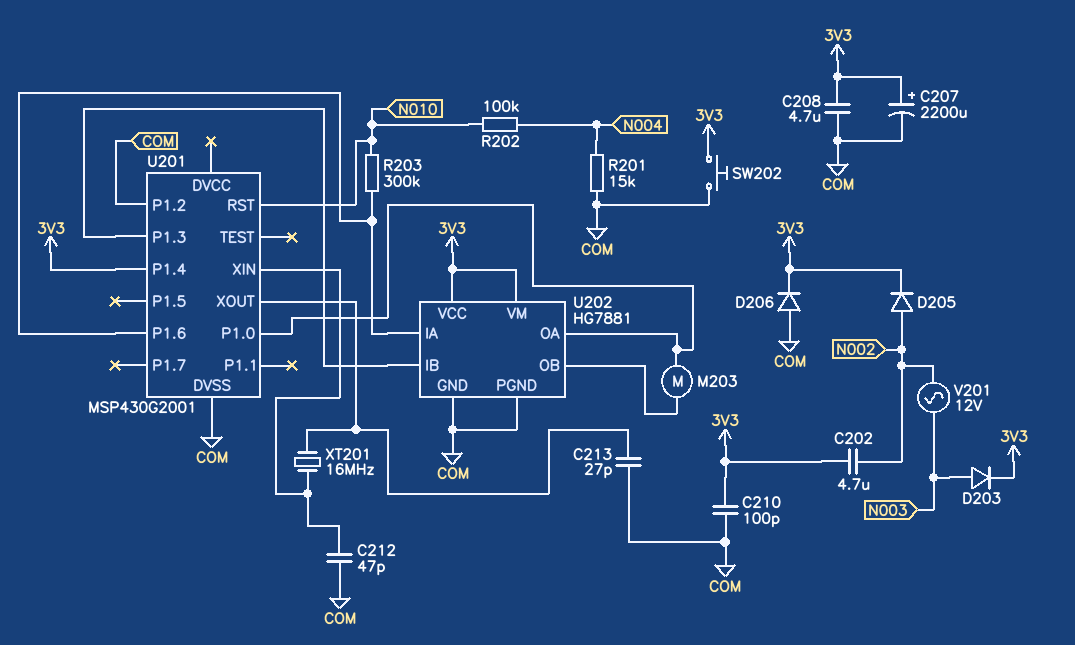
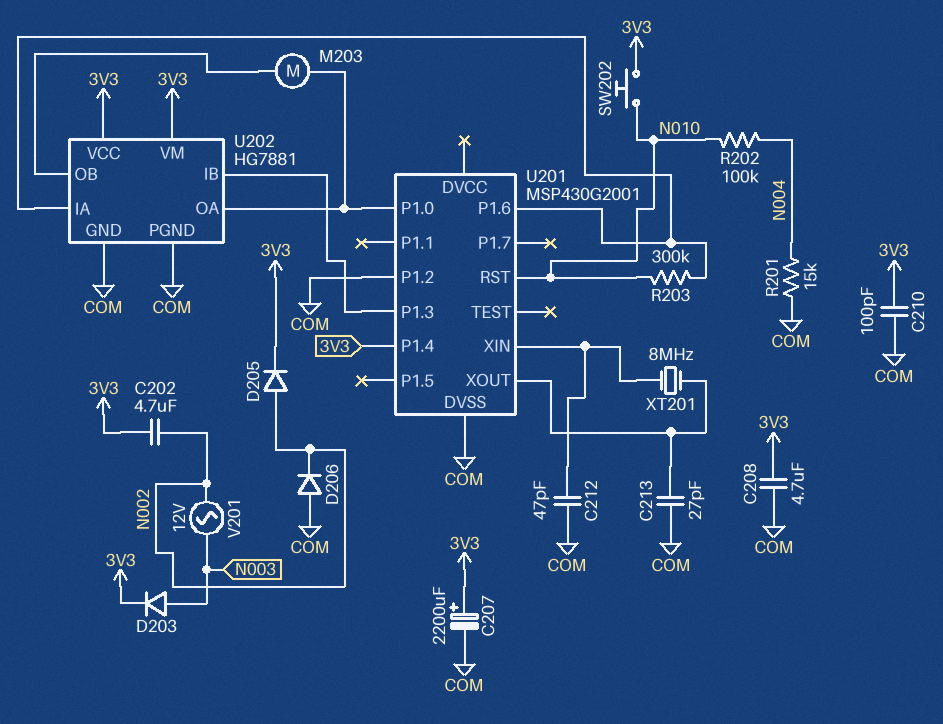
D206: diode (A COM, K 3V3) -> diode (A COM, K N002)
SW202: button (3V3, COM) -> button (3V3, N010)
XT201: 16MHz (U201/XIN, U201/XOUT) -> 8MHz (U201/XIN, U201/XOUT)

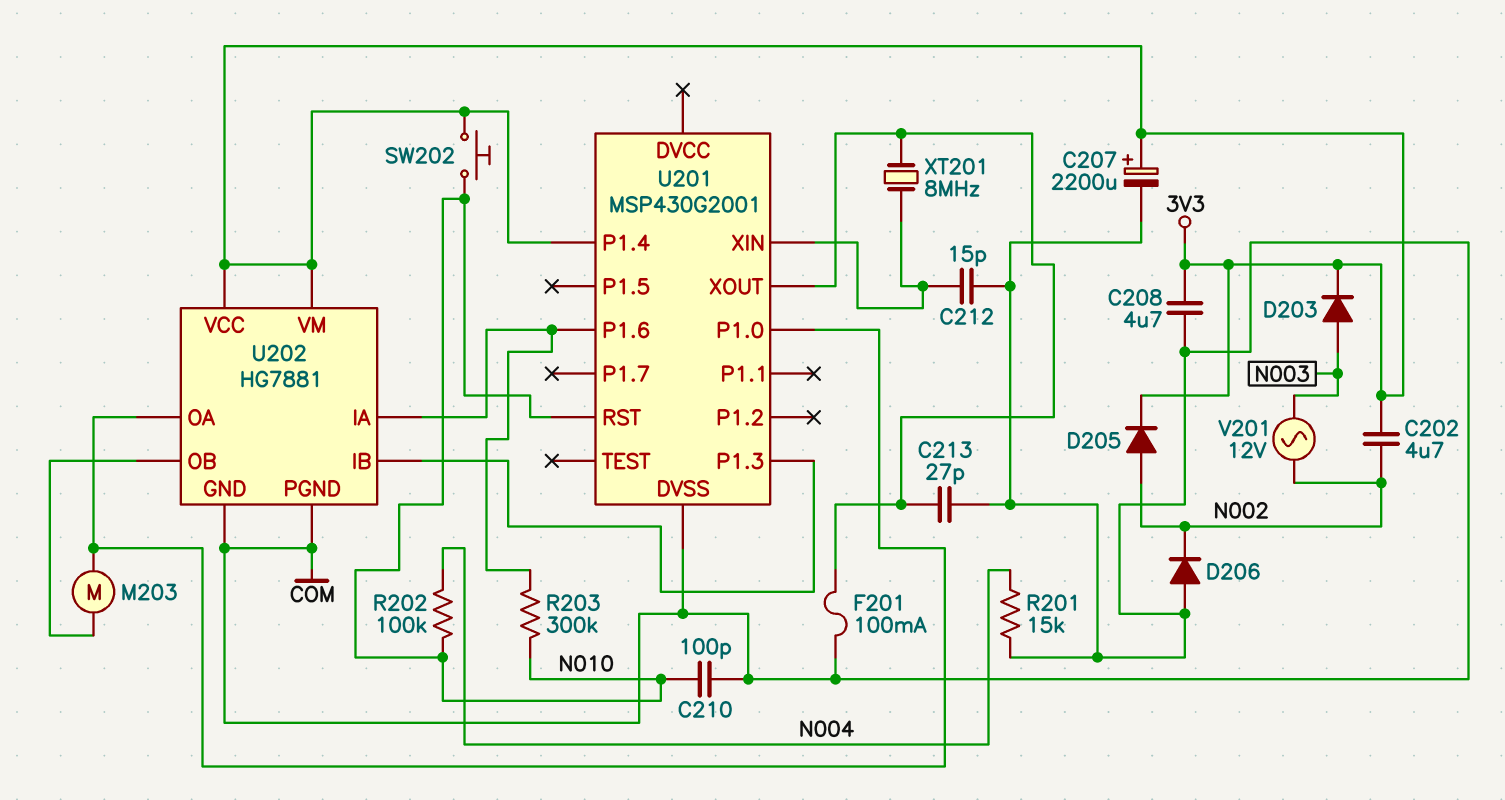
C210: 100pF (3V3, COM) -> 100pF (COM, N010)
C212: 47pF (COM, U201/XIN) -> 15pF (COM, U201/XIN)
F201: none -> 100mA (COM, U201/XOUT)
U201 pin P1.2: COM -> none

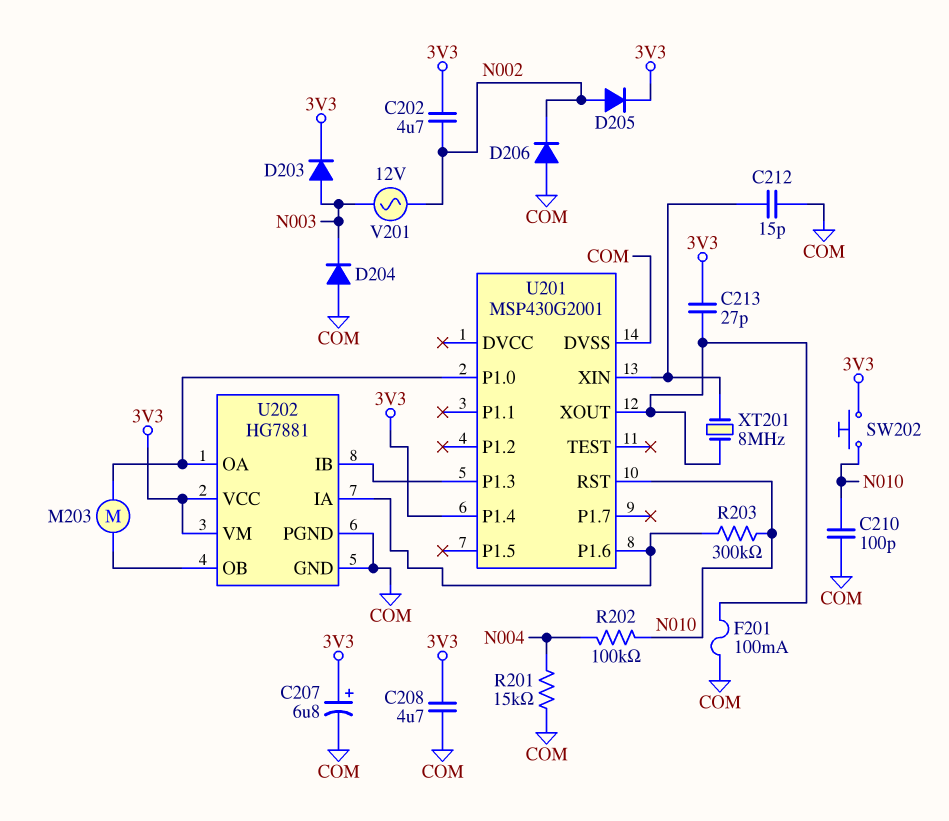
C207: 2200uF (plus 3V3, minus COM) -> 6.8uF (plus 3V3, minus COM)
C213: 27pF (COM, U201/XOUT) -> 27pF (3V3, U201/XOUT)
D204: none -> diode (A COM, K N003)

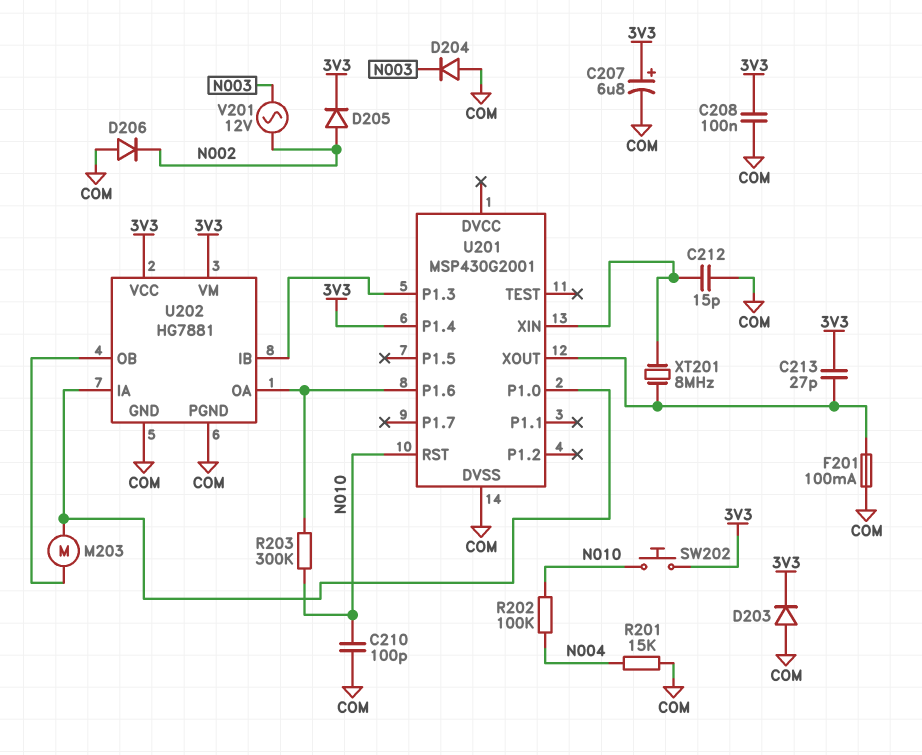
C202: 4.7uF (3V3, N002) -> none
C208: 4.7uF (3V3, COM) -> 100nF (3V3, COM)
D203: diode (A N003, K 3V3) -> diode (A COM, K 3V3)
U202 pin IA: U201/P1.6 -> U201/P1.0
U202 pin OA: U201/P1.0 -> U201/P1.6

